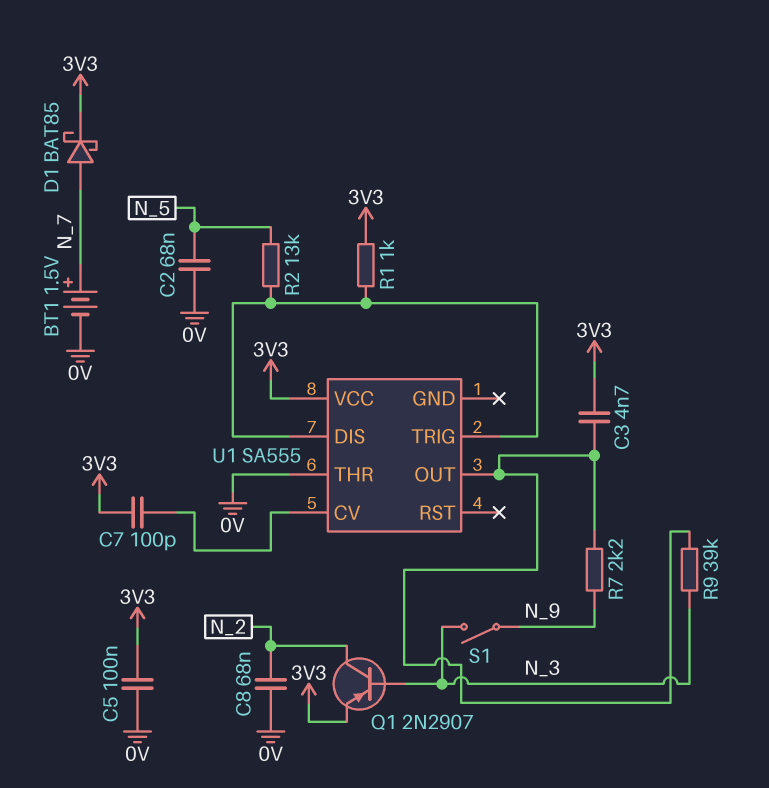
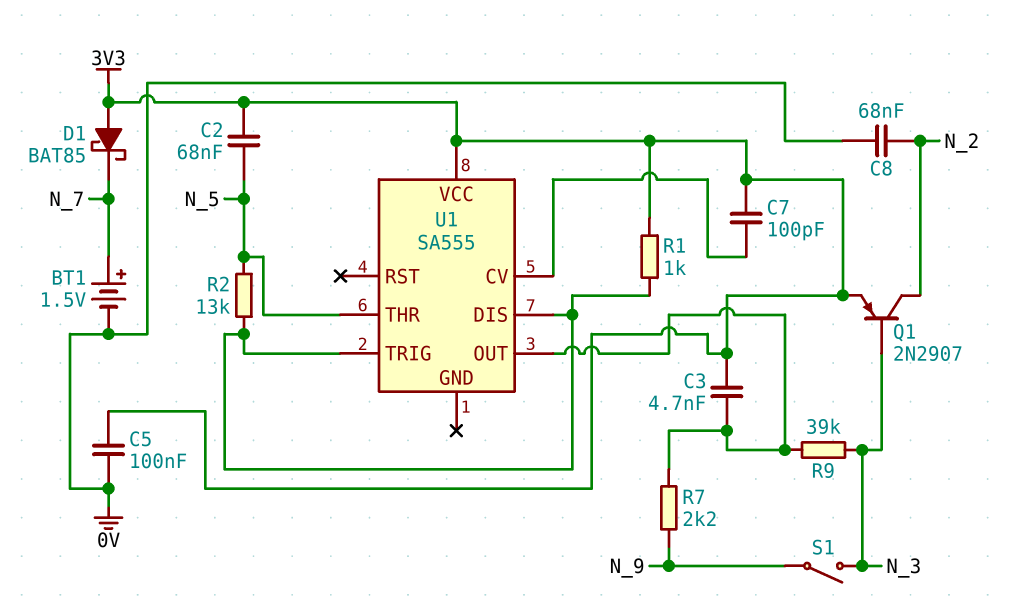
C2: 68nF (0V, N_5) -> 68nF (3V3, N_5)
D1: schottky BAT85 (A N_7, K 3V3) -> schottky BAT85 (A 3V3, K N_7)
U1 pin THR: 0V -> N_5

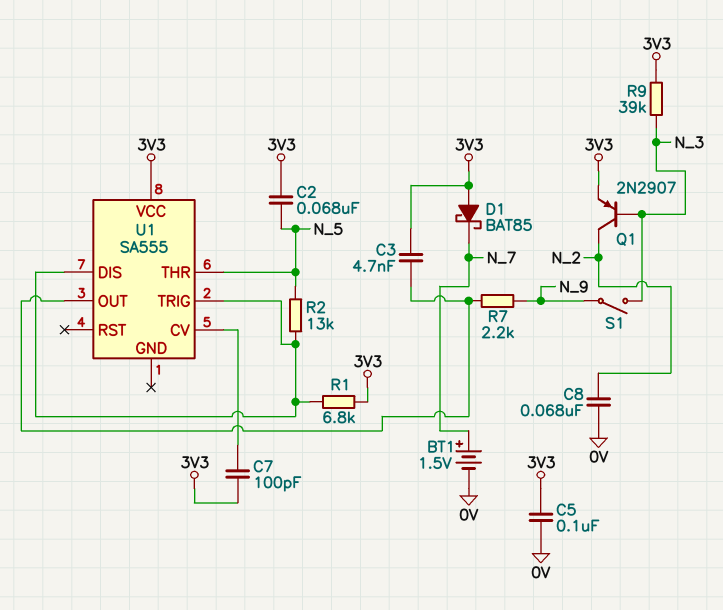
R1: 1k (3V3, U1/DIS) -> 6.8k (3V3, U1/DIS)
R9: 39k (N_3, U1/OUT) -> 39k (3V3, N_3)

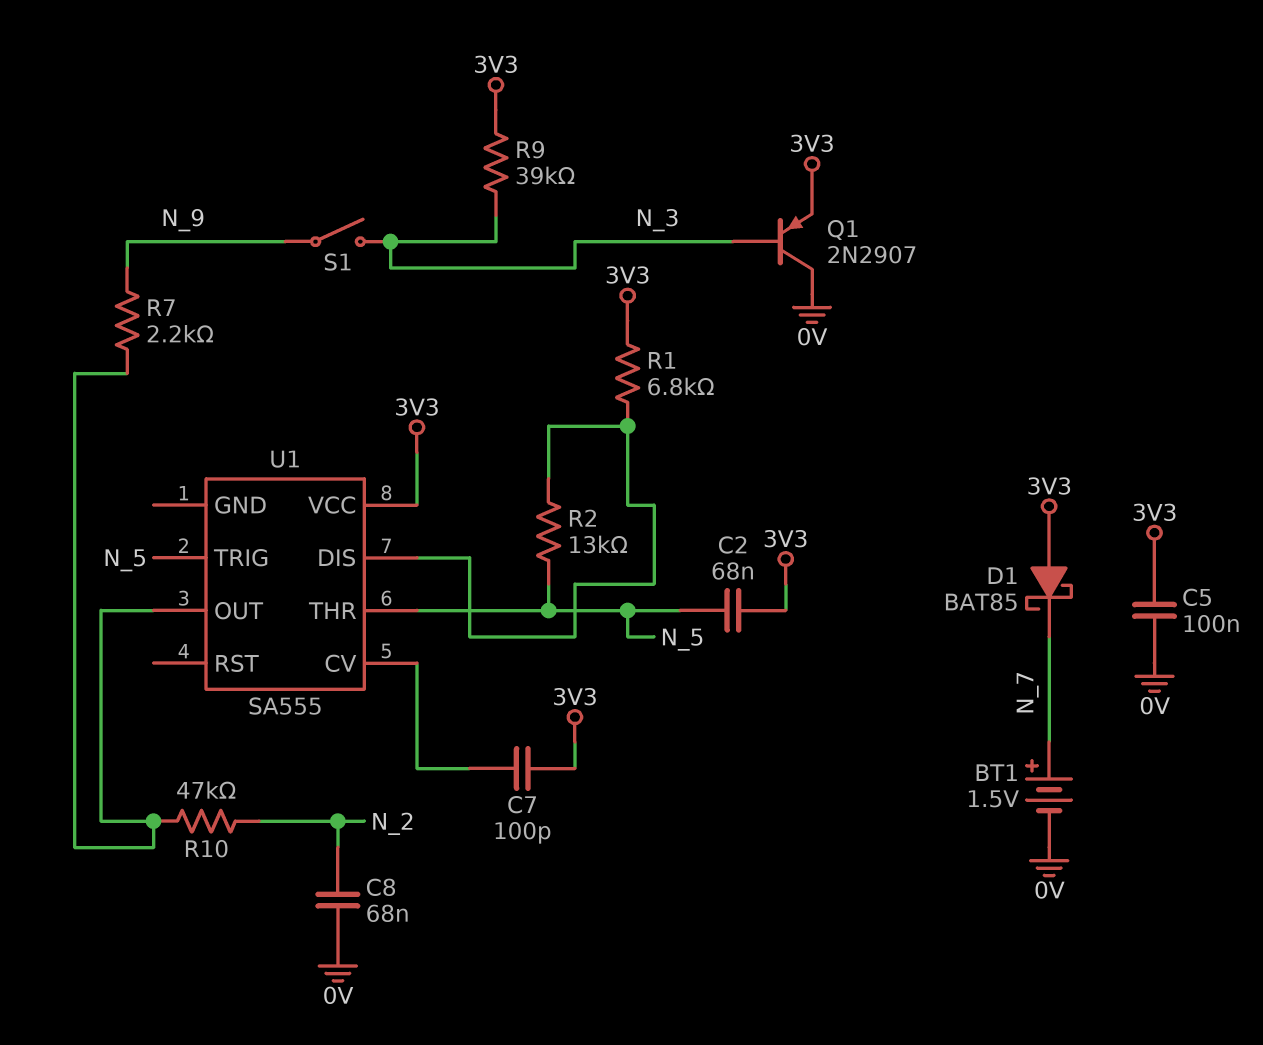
C3: 4.7nF (3V3, U1/OUT) -> none
Q1: PNP 2N2907 (B N_3, C N_2, E 3V3) -> PNP 2N2907 (B N_3, C 0V, E 3V3)
R10: none -> 47k (N_2, U1/OUT)
U1 pin TRIG: U1/DIS -> N_5

